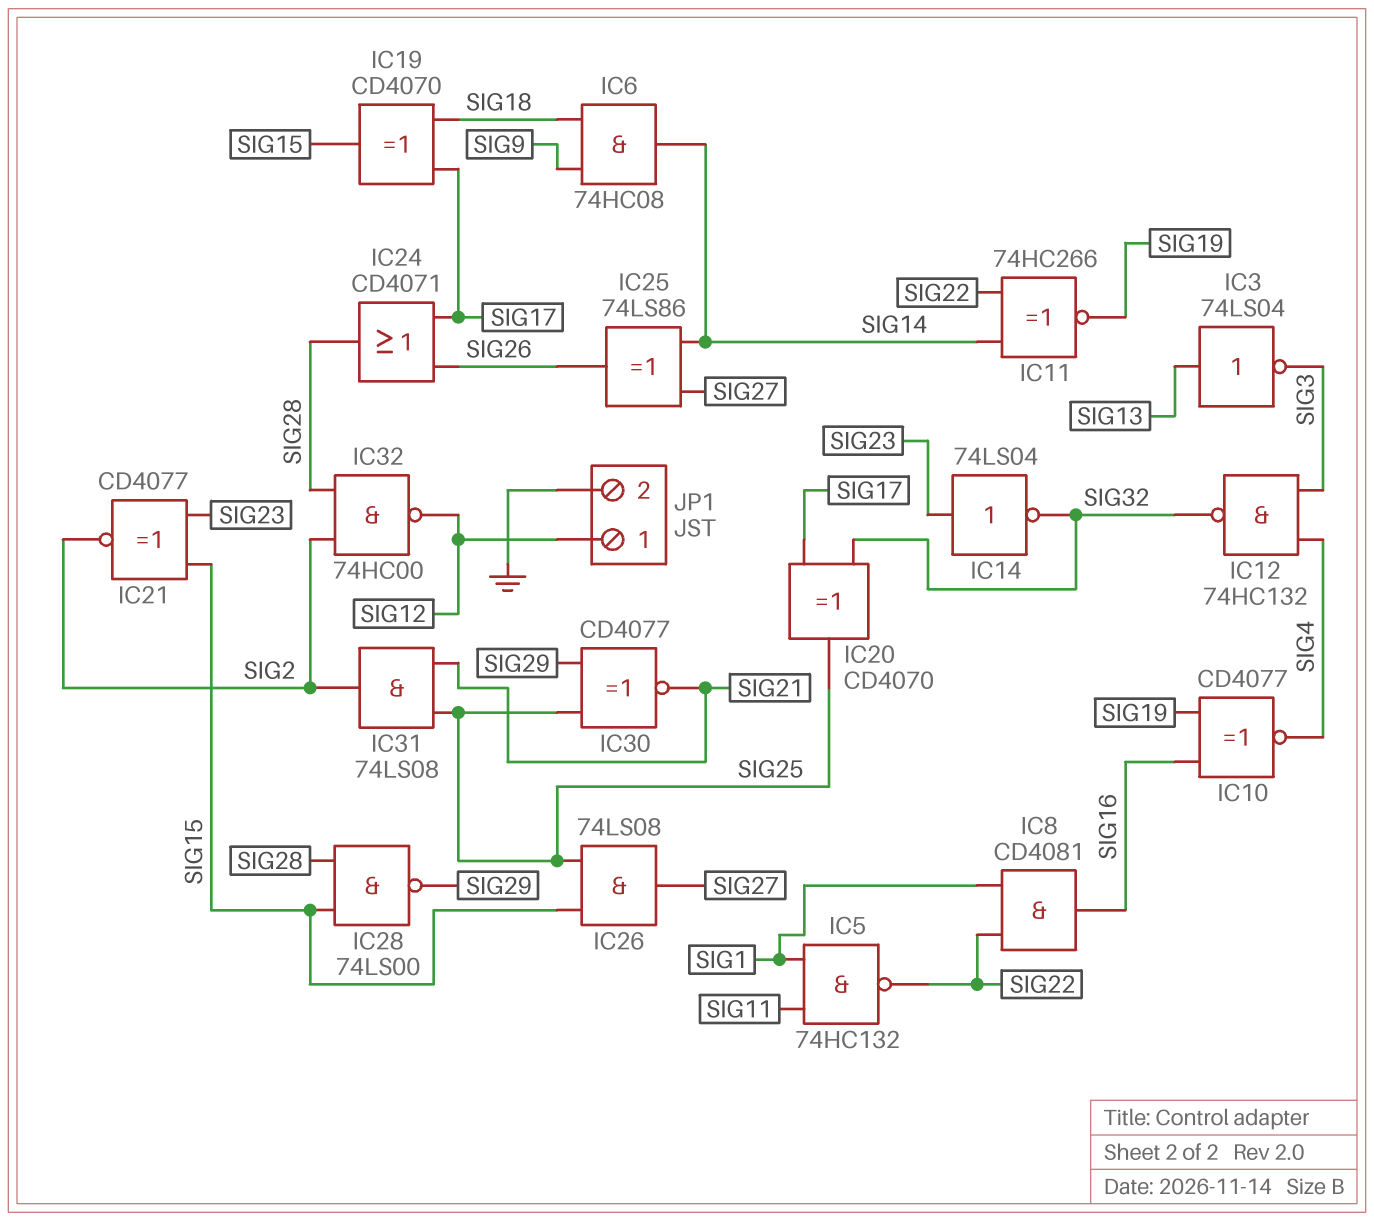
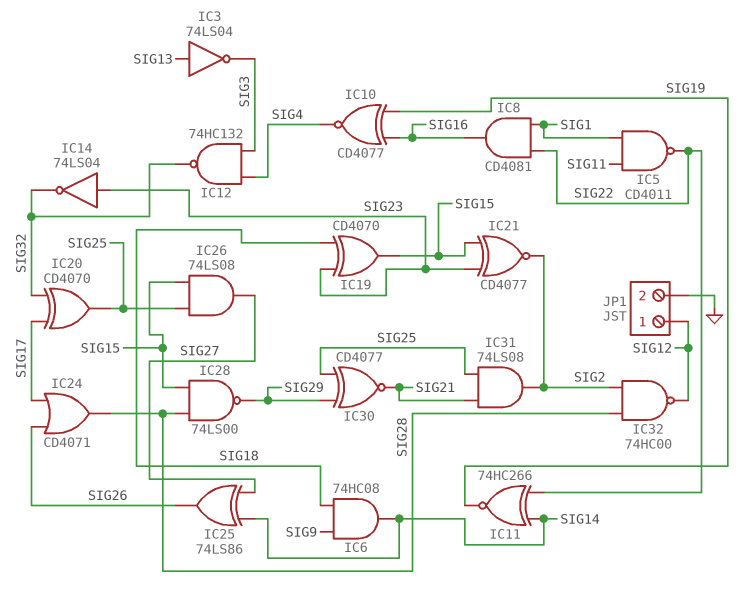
IC5: NAND 74HC132 (in SIG1, in SIG11, out SIG22) -> NAND CD4011 (in SIG1, in SIG11, out SIG22)
IC19: XOR CD4070 (in SIG17, in SIG18, out SIG15) -> XOR CD4070 (in SIG18, in SIG23, out SIG15)

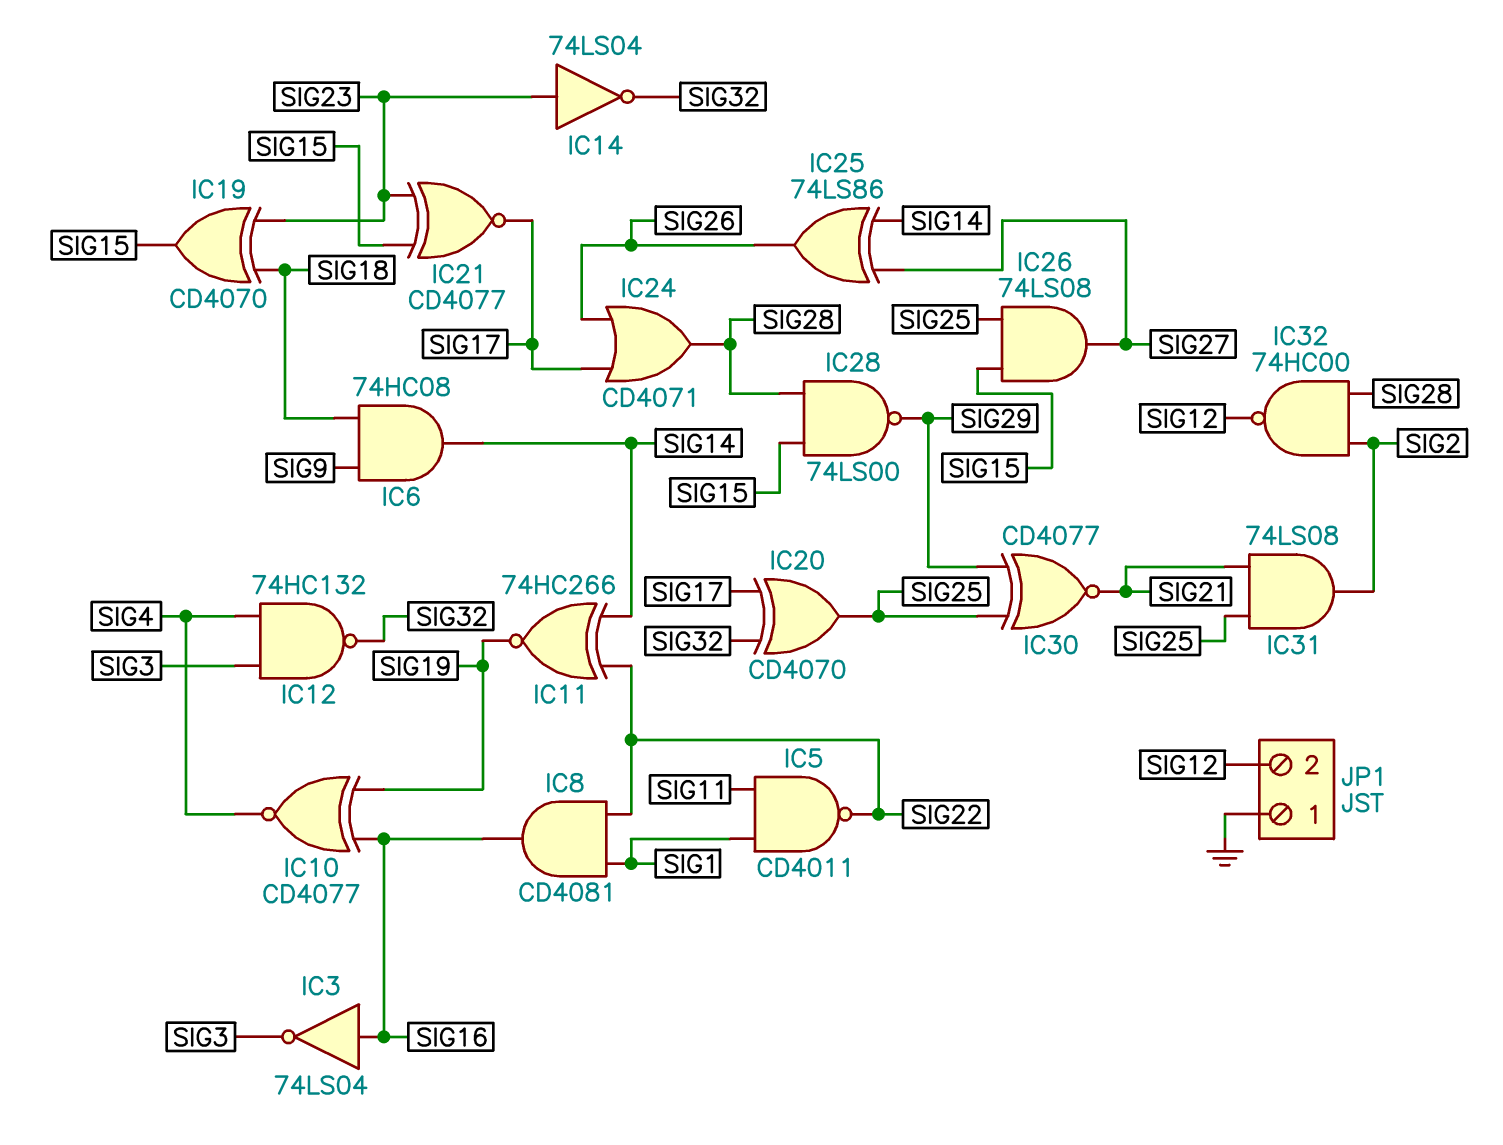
IC3: NOT 74LS04 (in SIG13, out SIG3) -> NOT 74LS04 (in SIG16, out SIG3)
IC21: XNOR CD4077 (in SIG15, in SIG23, out SIG2) -> XNOR CD4077 (in SIG15, in SIG23, out SIG17)
JP1 pin 1: SIG12 -> GND
JP1 pin 2: GND -> SIG12

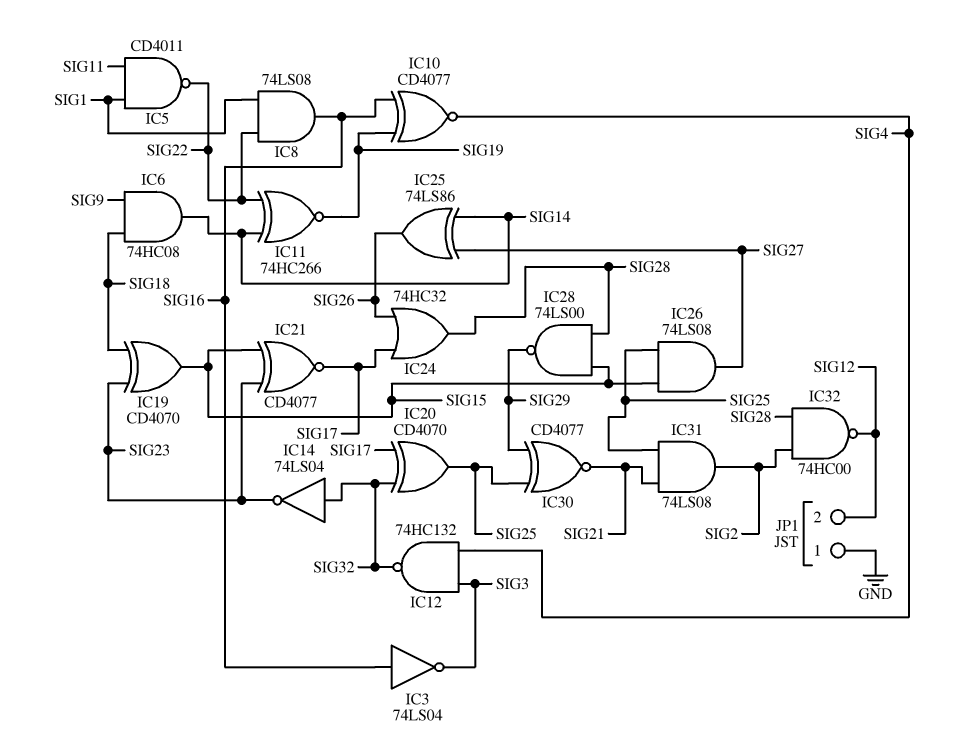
IC8: AND CD4081 (in SIG1, in SIG22, out SIG16) -> AND 74LS08 (in SIG1, in SIG22, out SIG16)
IC14: NOT 74LS04 (in SIG23, out SIG32) -> NOT 74LS04 (in SIG32, out SIG23)
IC24: OR CD4071 (in SIG17, in SIG26, out SIG28) -> OR 74HC32 (in SIG17, in SIG26, out SIG28)

